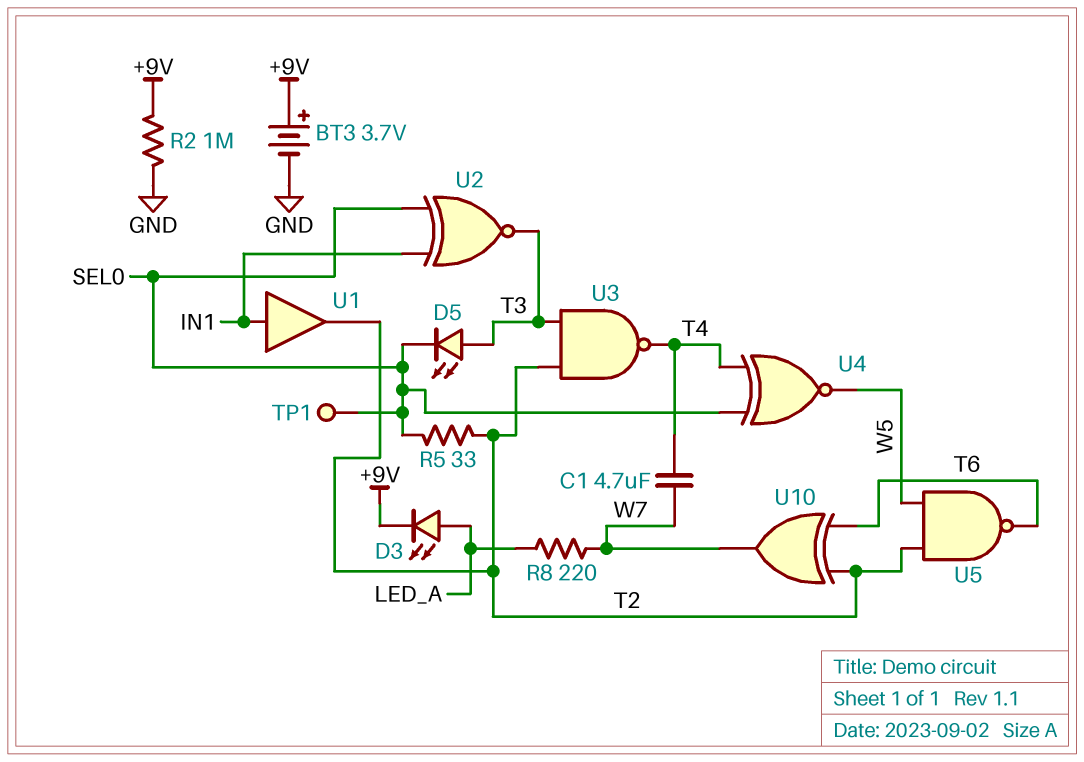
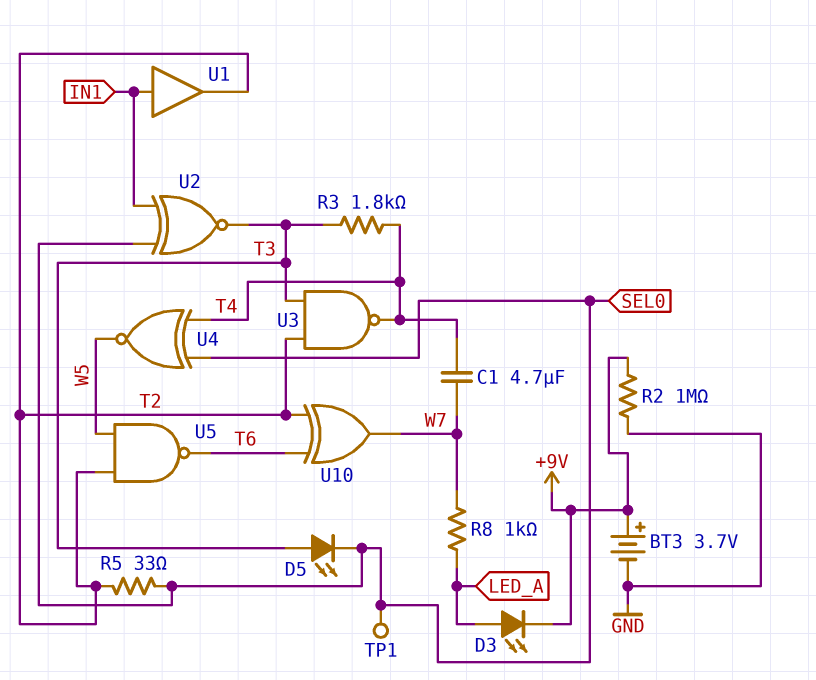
R3: none -> 1.8k (T3, T4)
R8: 220 (LED_A, W7) -> 1k (LED_A, W7)

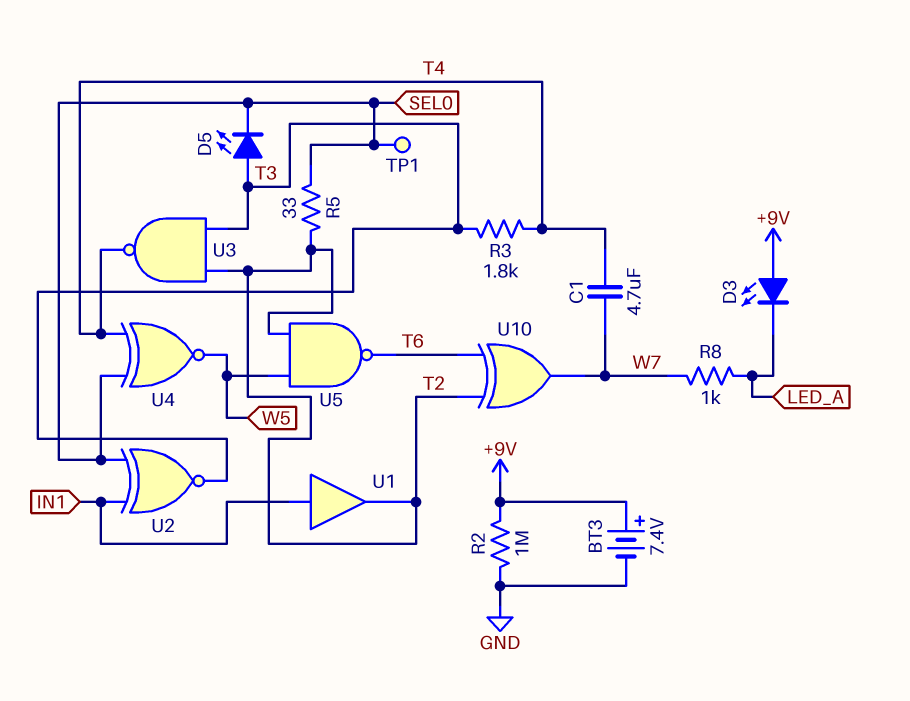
BT3: 3.7V (plus +9V, minus GND) -> 7.4V (plus +9V, minus GND)
D3: LED (A LED_A, K +9V) -> LED (A +9V, K LED_A)

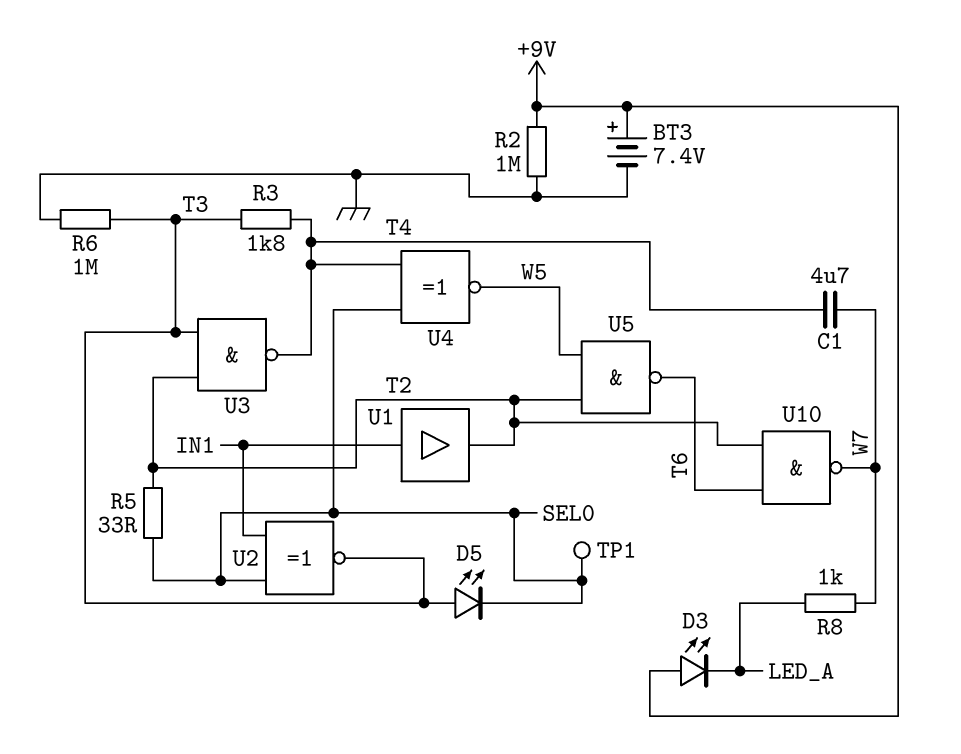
R6: none -> 1M (GND, T3)
U10: XOR (in T2, in T6, out W7) -> NAND (in T2, in T6, out W7)

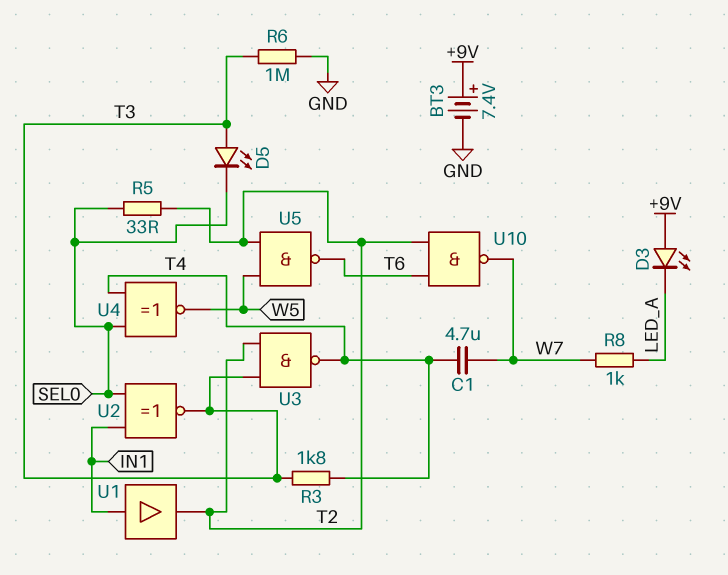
R2: 1M (+9V, GND) -> none
TP1: test point (SEL0) -> none

